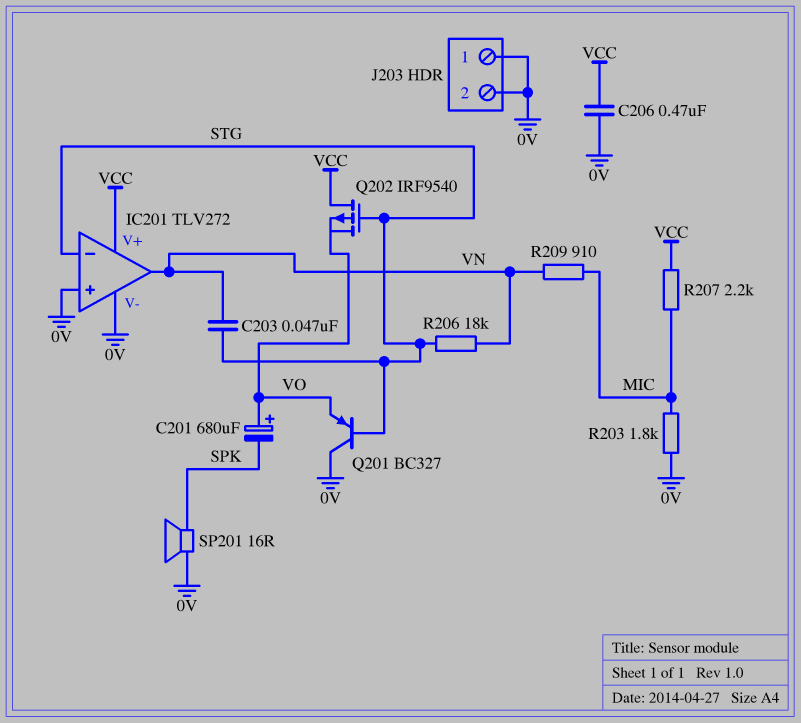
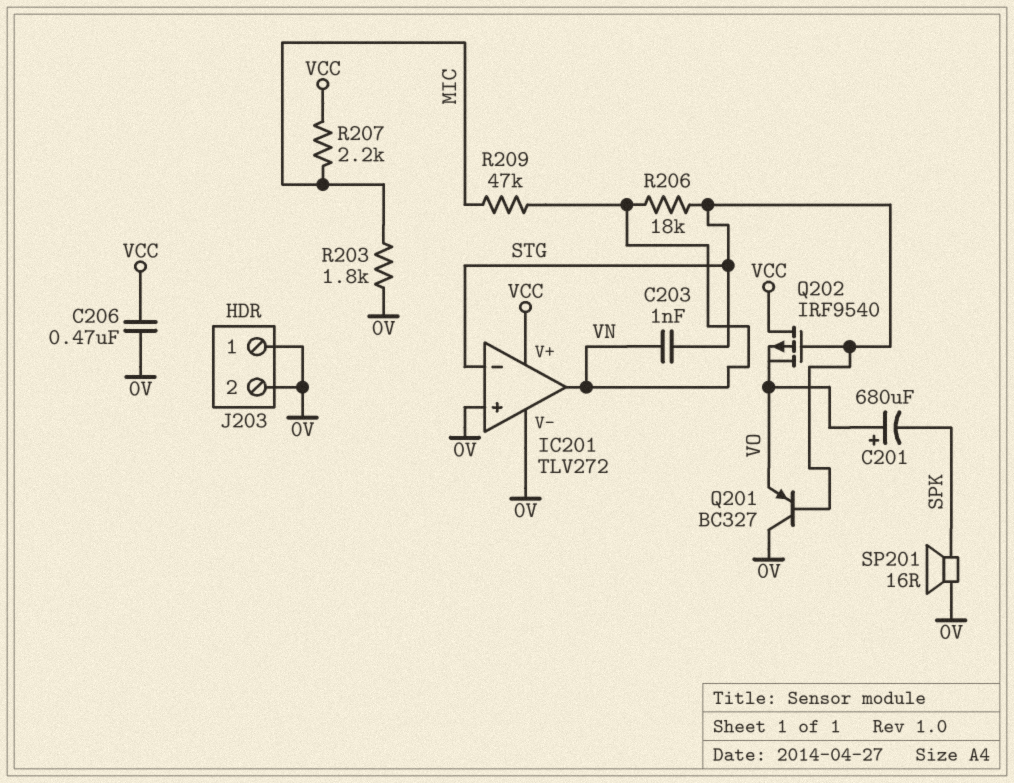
C203: 47nF (STG, VN) -> 1nF (STG, VN)
R209: 910 (MIC, VN) -> 47k (MIC, VN)

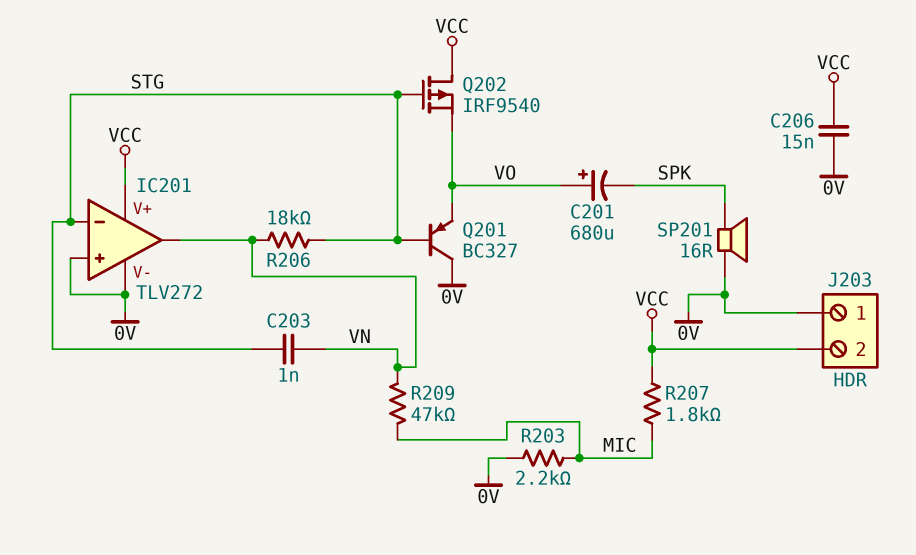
C206: 470nF (0V, VCC) -> 15nF (0V, VCC)
J203 pin 2: 0V -> VCC
R203: 1.8k (0V, MIC) -> 2.2k (0V, MIC)
R207: 2.2k (MIC, VCC) -> 1.8k (MIC, VCC)

